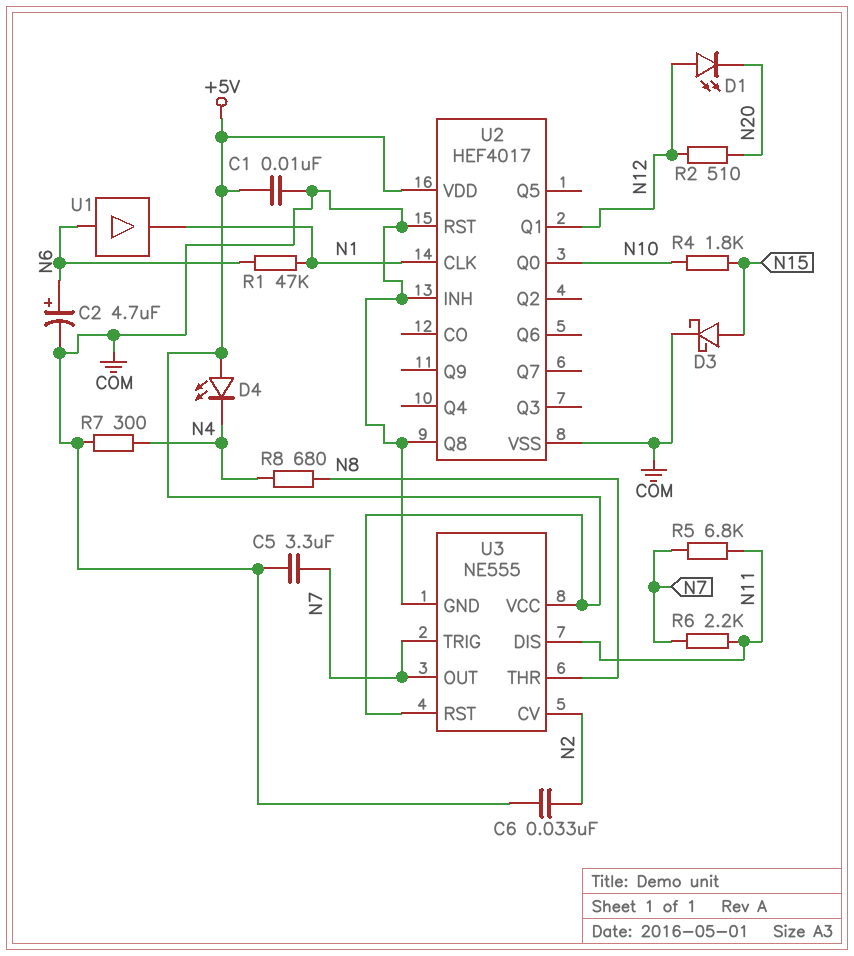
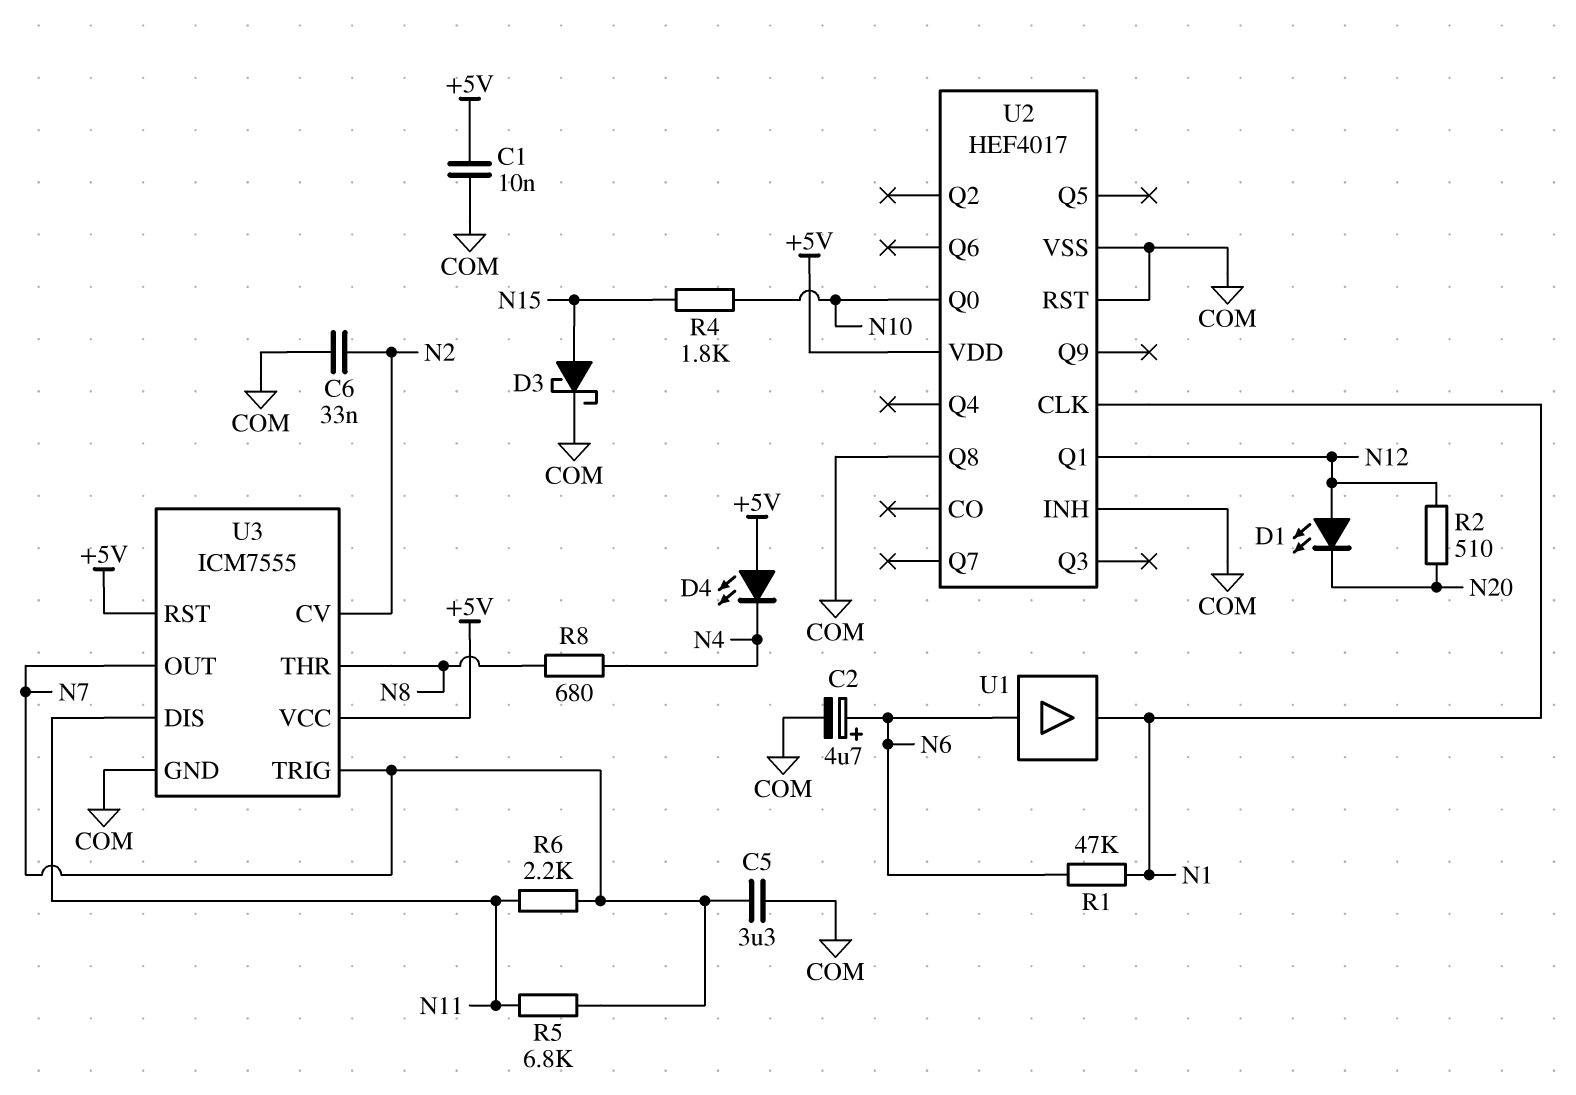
R7: 300 (COM, N4) -> none
U3: NE555 -> ICM7555

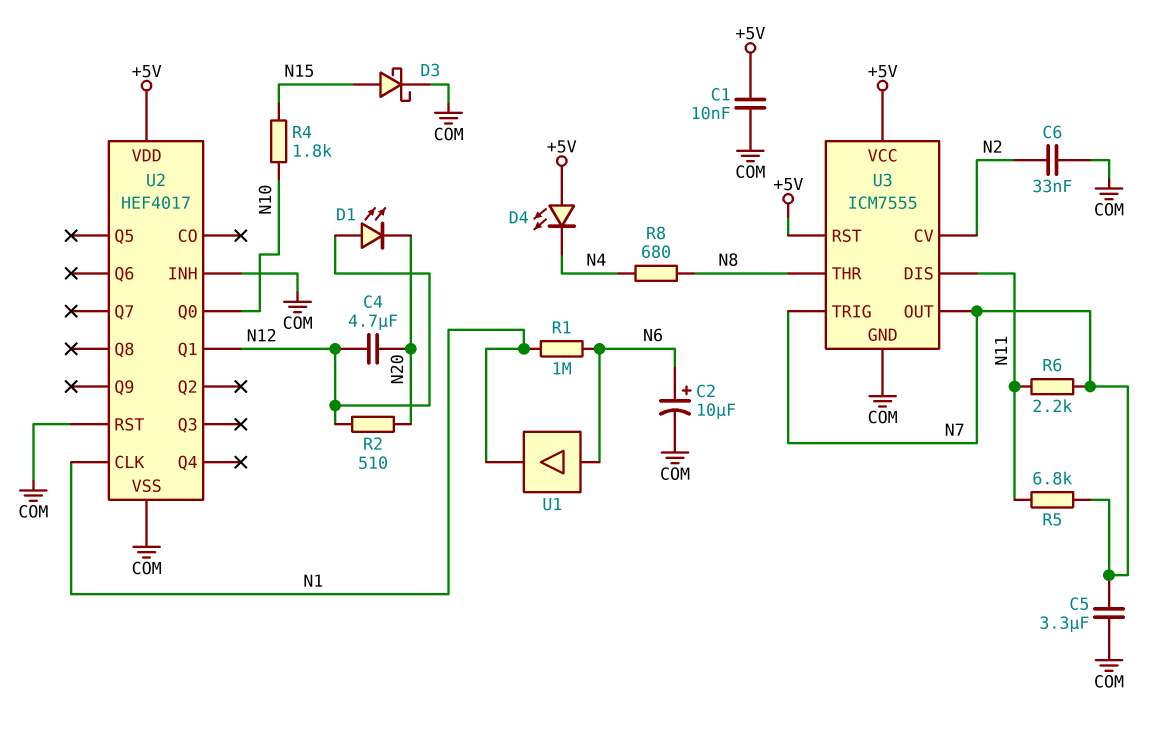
C2: 4.7uF (plus N6, minus COM) -> 10uF (plus N6, minus COM)
C4: none -> 4.7uF (N12, N20)
R1: 47k (N1, N6) -> 1M (N1, N6)
U2 pin Q8: COM -> none

